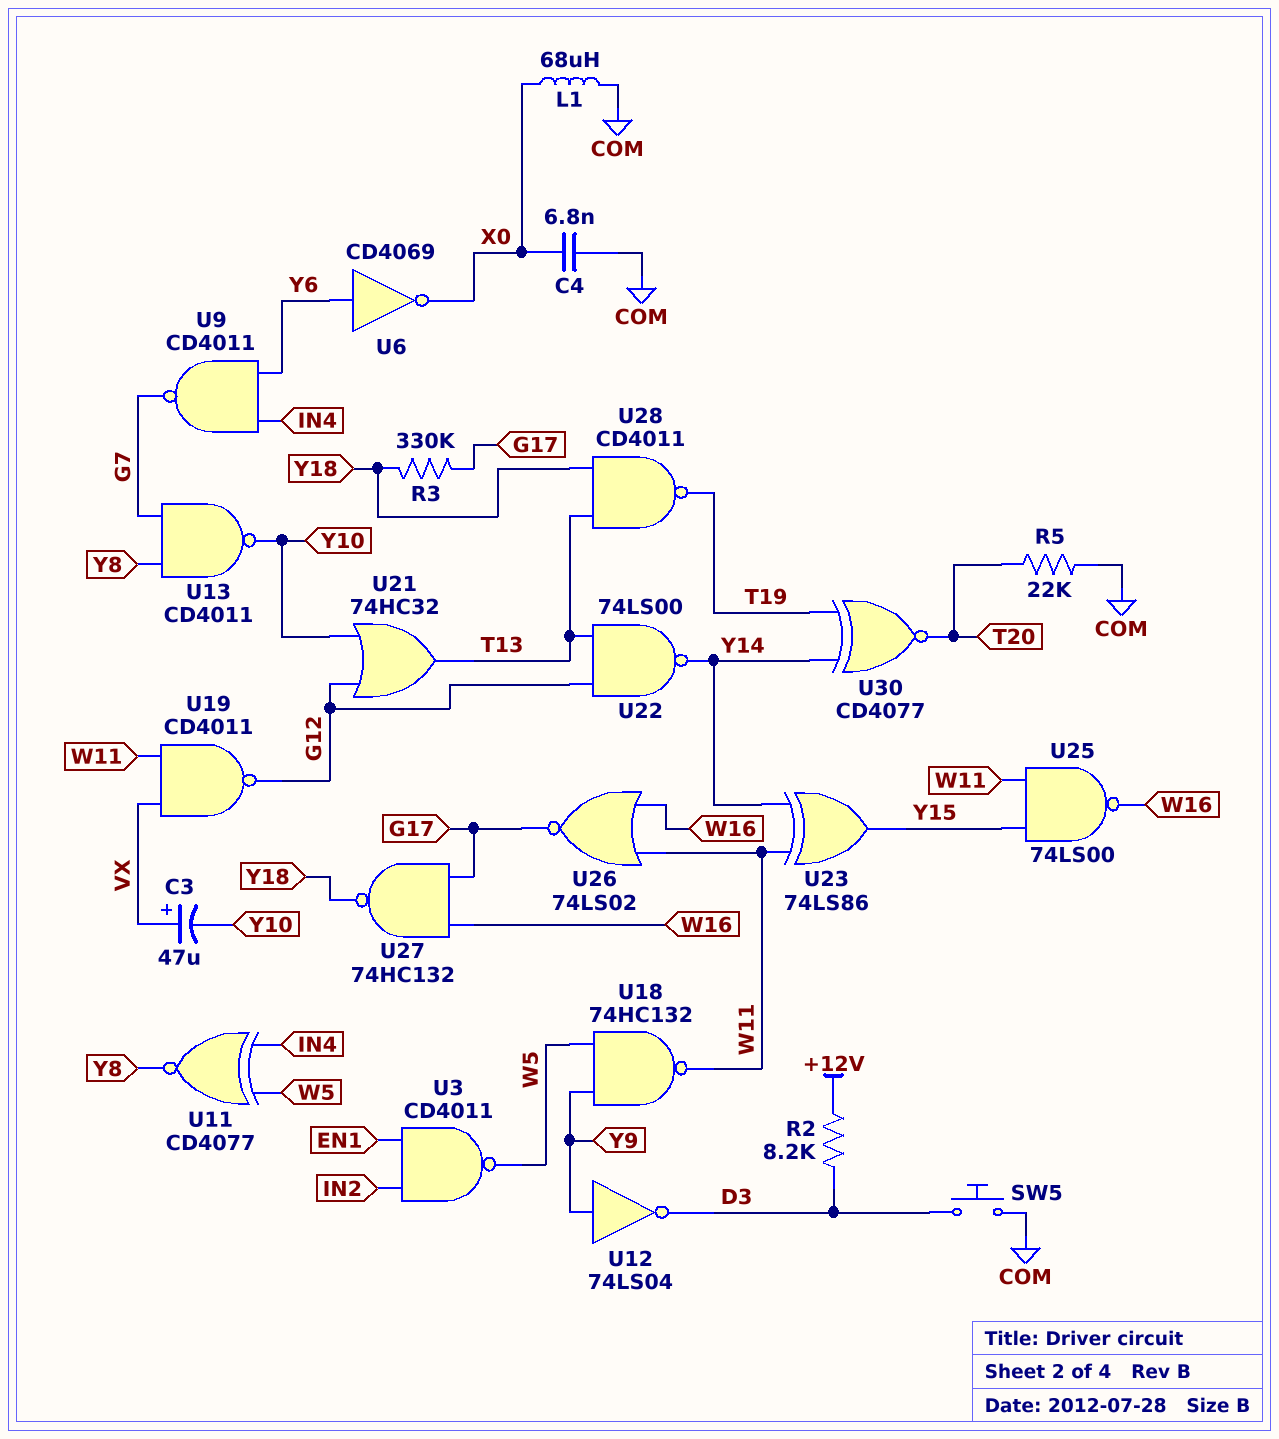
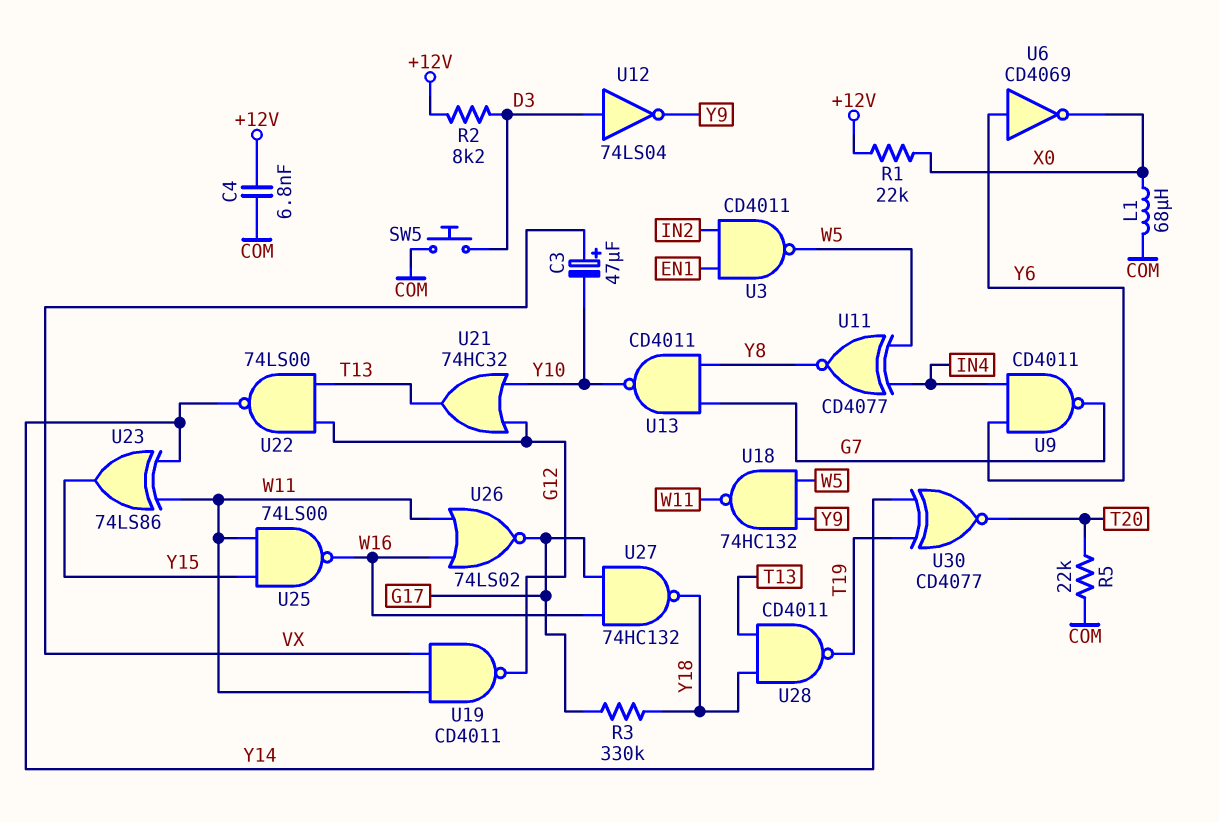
C4: 6.8nF (COM, X0) -> 6.8nF (+12V, COM)
R1: none -> 22k (+12V, X0)
U12: NOT 74LS04 (in Y9, out D3) -> NOT 74LS04 (in D3, out Y9)

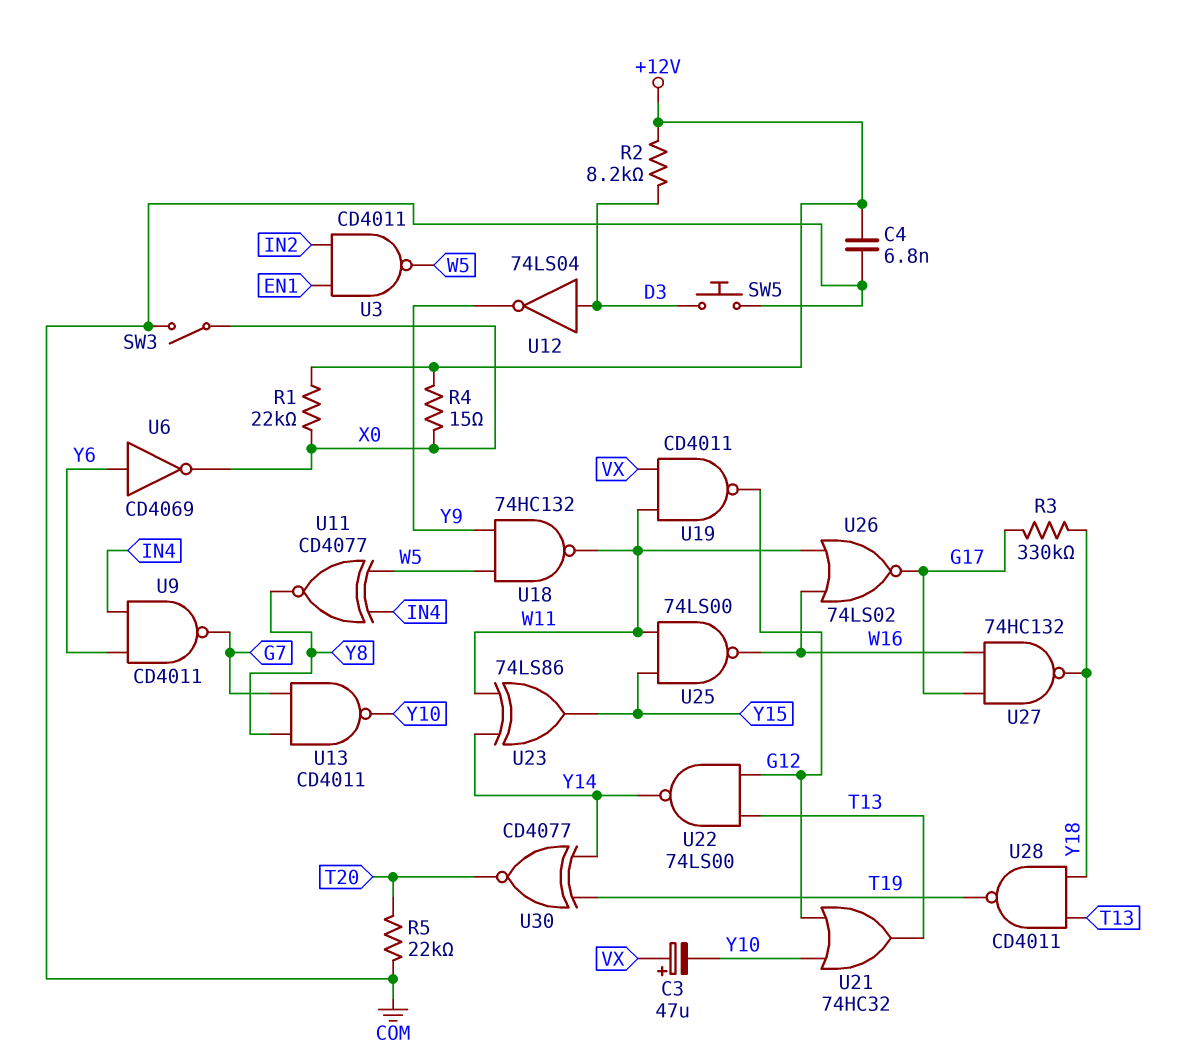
L1: 68uH (COM, X0) -> none
R4: none -> 15 (+12V, X0)
SW3: none -> switch (COM, X0)

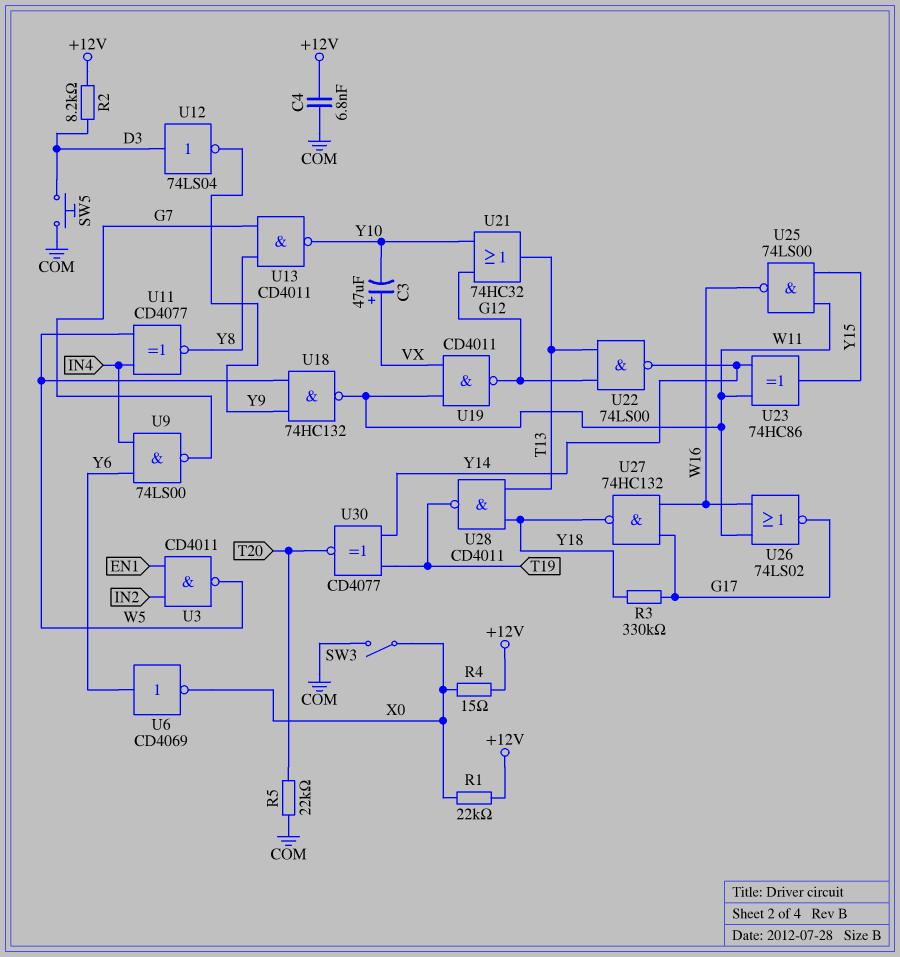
U9: NAND CD4011 (in IN4, in Y6, out G7) -> NAND 74LS00 (in IN4, in Y6, out G7)
U23: XOR 74LS86 (in W11, in Y14, out Y15) -> XOR 74HC86 (in W11, in Y14, out Y15)

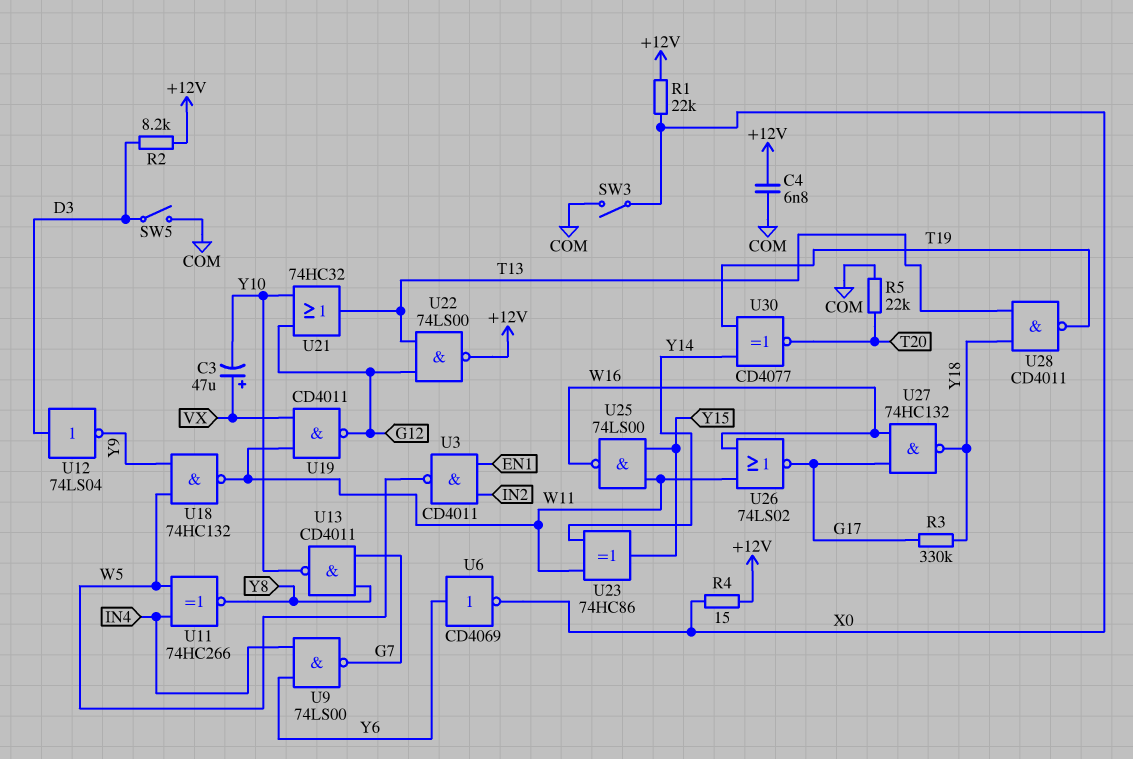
SW5: button (COM, D3) -> switch (COM, D3)
U11: XNOR CD4077 (in IN4, in W5, out Y8) -> XNOR 74HC266 (in IN4, in W5, out Y8)
U22: NAND 74LS00 (in G12, in T13, out Y14) -> NAND 74LS00 (in G12, in T13, out +12V)

